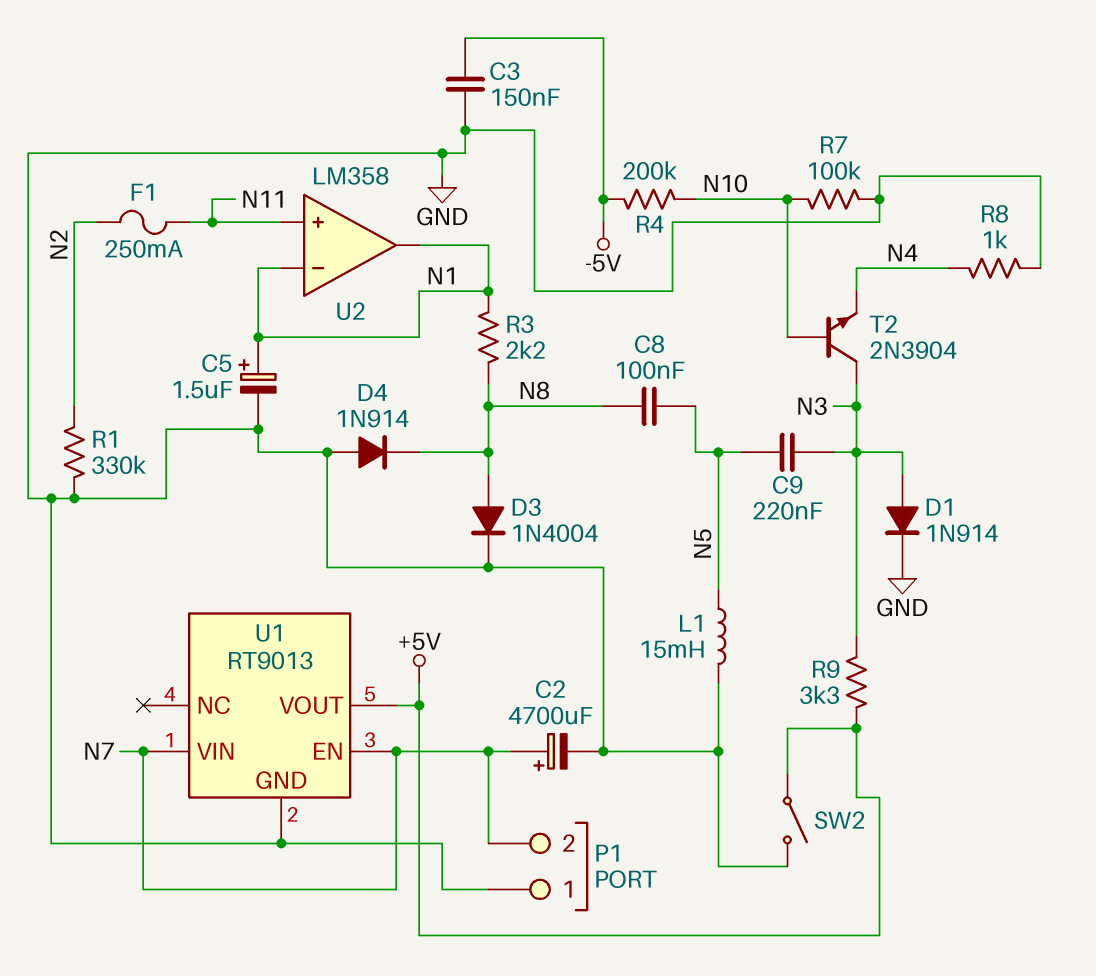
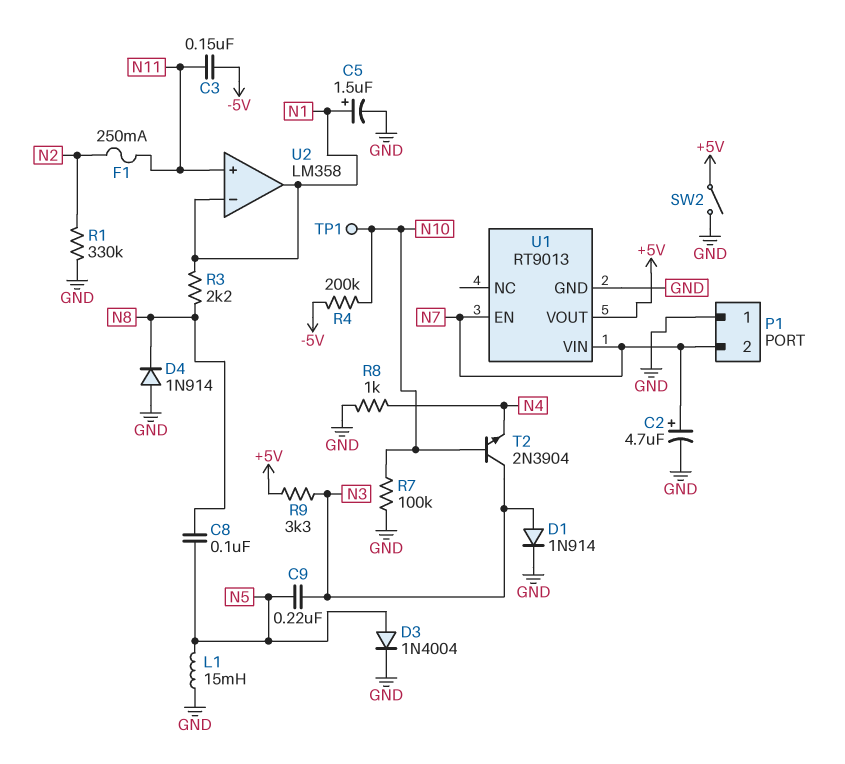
C2: 4700uF (plus N7, minus GND) -> 4.7uF (plus N7, minus GND)
C3: 150nF (-5V, GND) -> 150nF (-5V, N11)
D3: diode 1N4004 (A N8, K GND) -> diode 1N4004 (A N5, K GND)
TP1: none -> test point (N10)

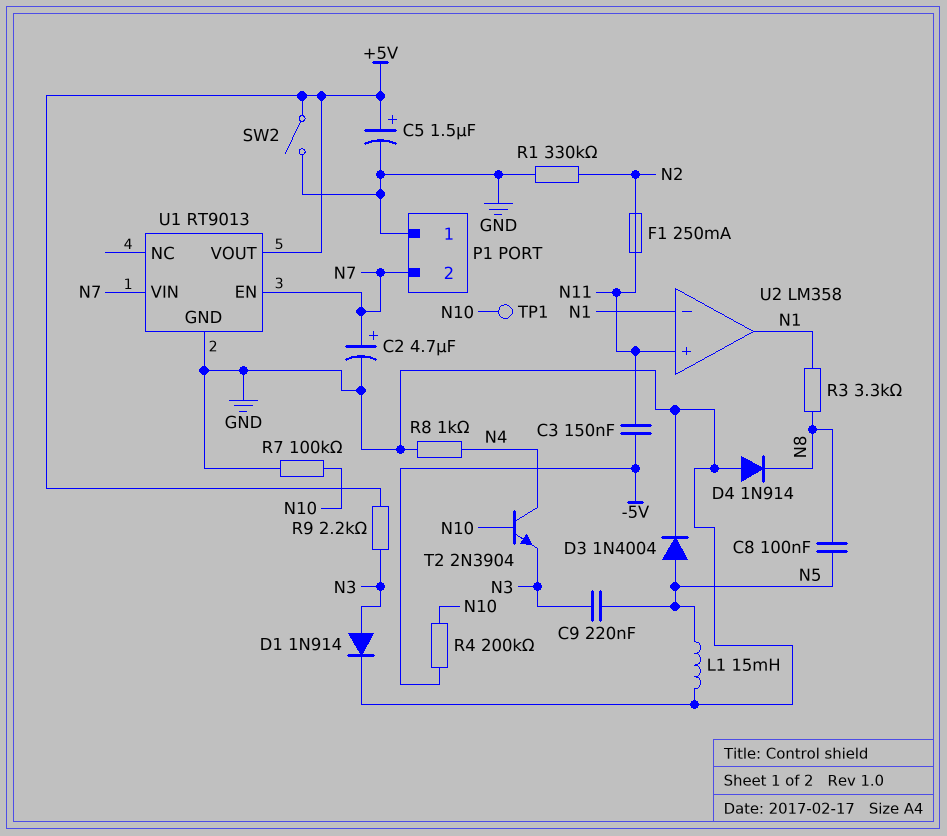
C5: 1.5uF (plus N1, minus GND) -> 1.5uF (plus +5V, minus GND)
R3: 2.2k (N1, N8) -> 3.3k (N1, N8)
R9: 3.3k (+5V, N3) -> 2.2k (+5V, N3)
T2: NPN 2N3904 (B N10, C N3, E N4) -> NPN 2N3904 (B N10, C N4, E N3)

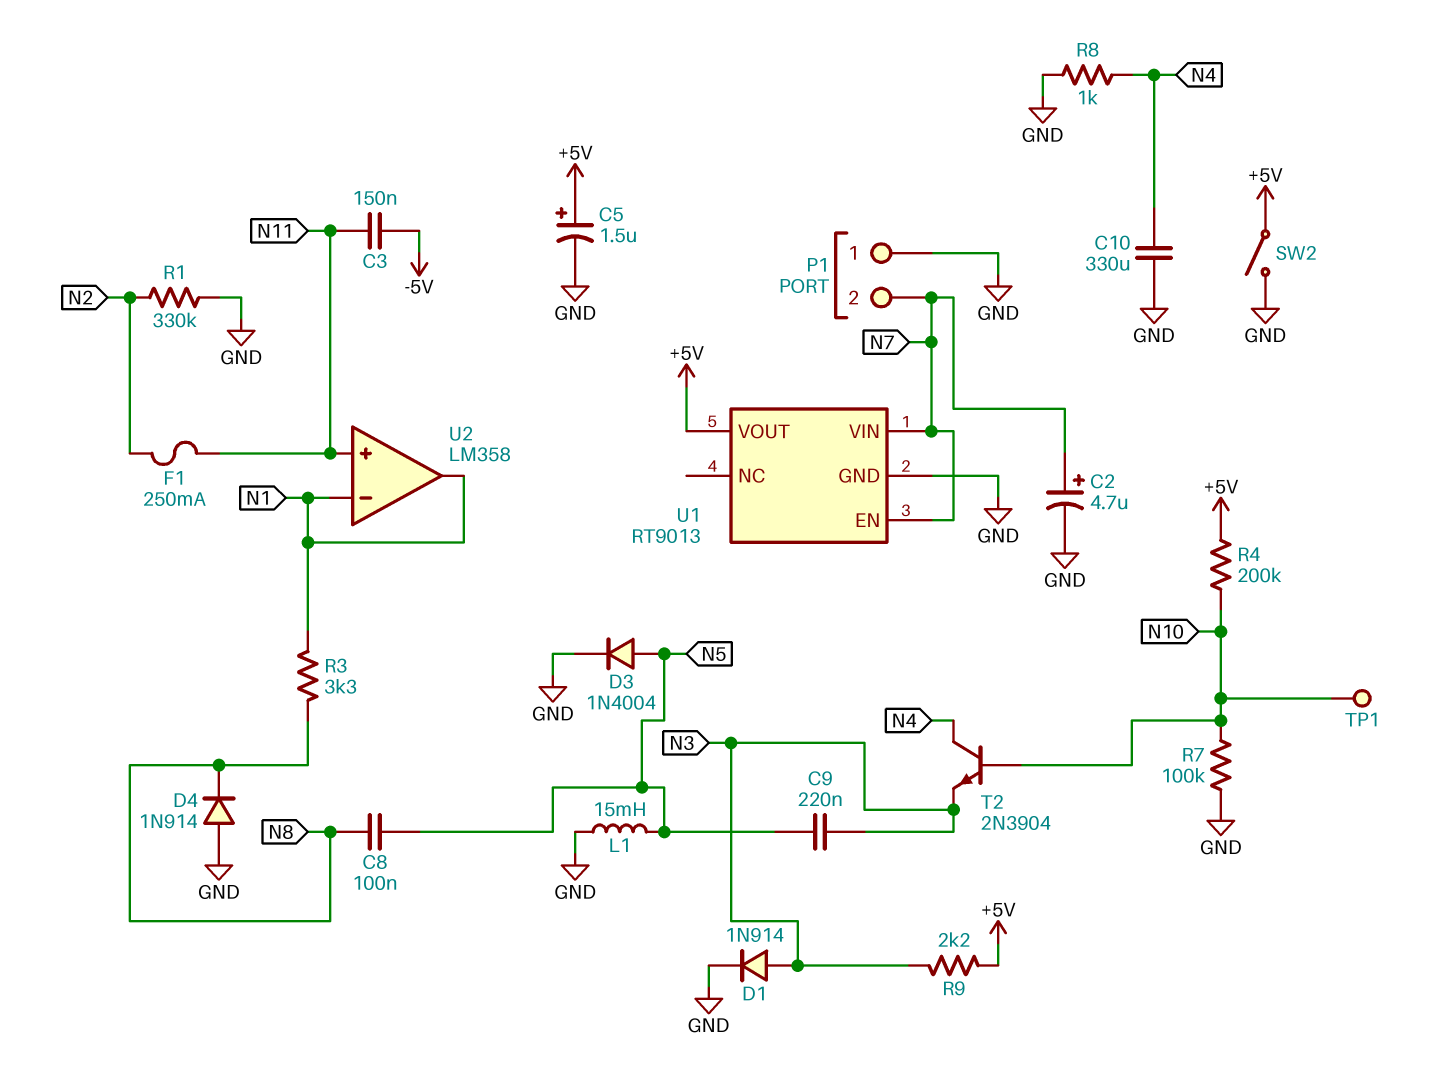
C10: none -> 330uF (GND, N4)
R4: 200k (-5V, N10) -> 200k (+5V, N10)

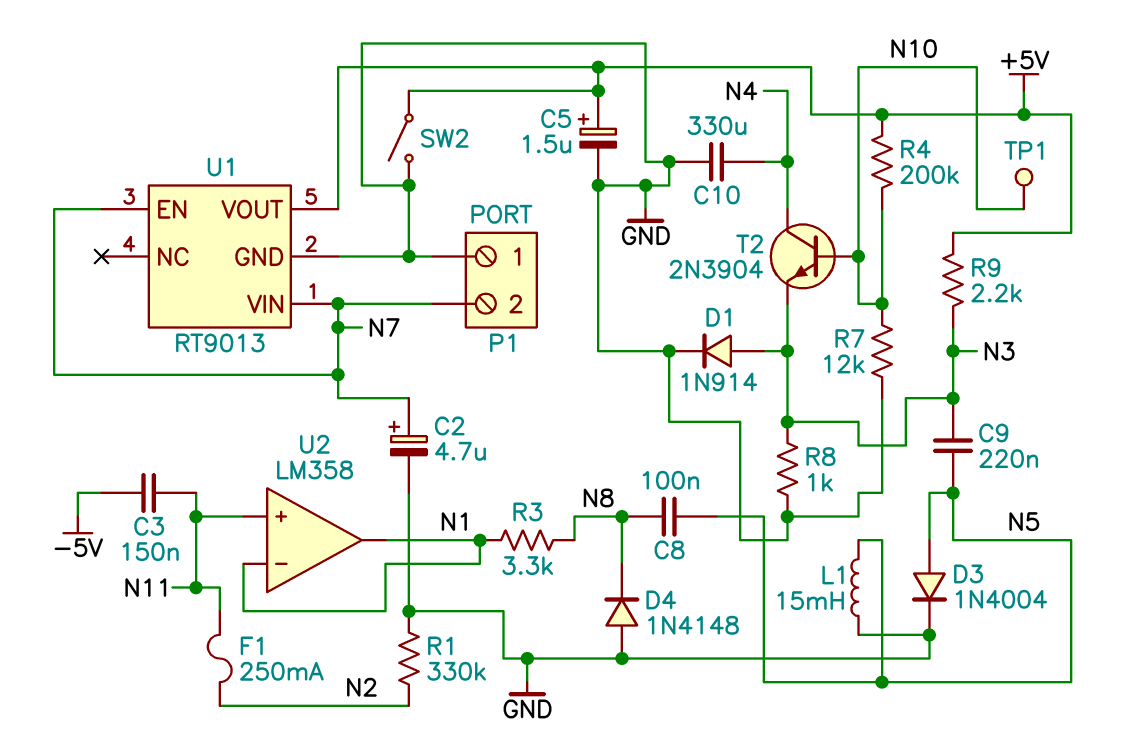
D4: diode 1N914 (A GND, K N8) -> diode 1N4148 (A GND, K N8)
R7: 100k (GND, N10) -> 12k (GND, N10)
R8: 1k (GND, N4) -> 1k (GND, N3)

